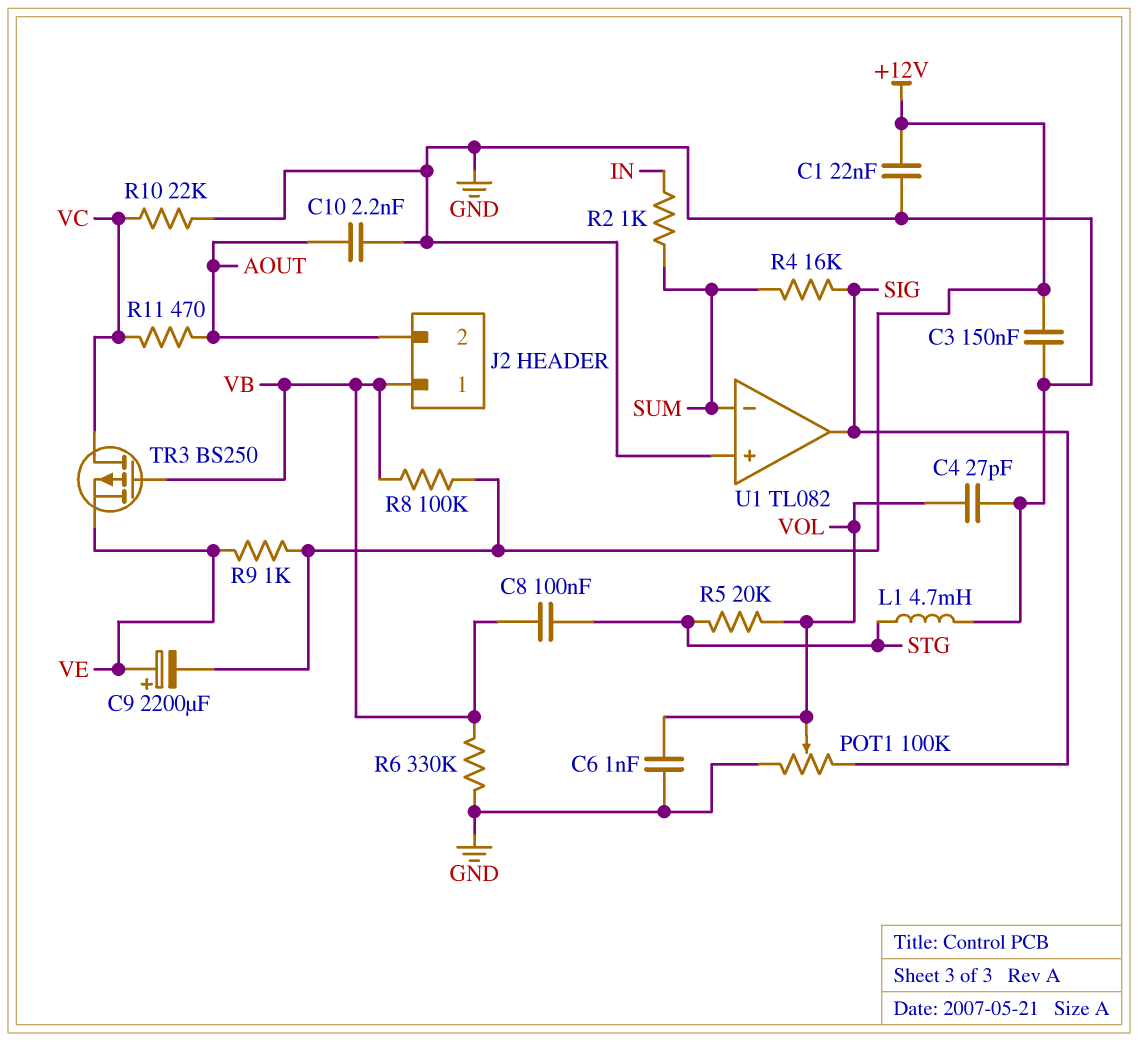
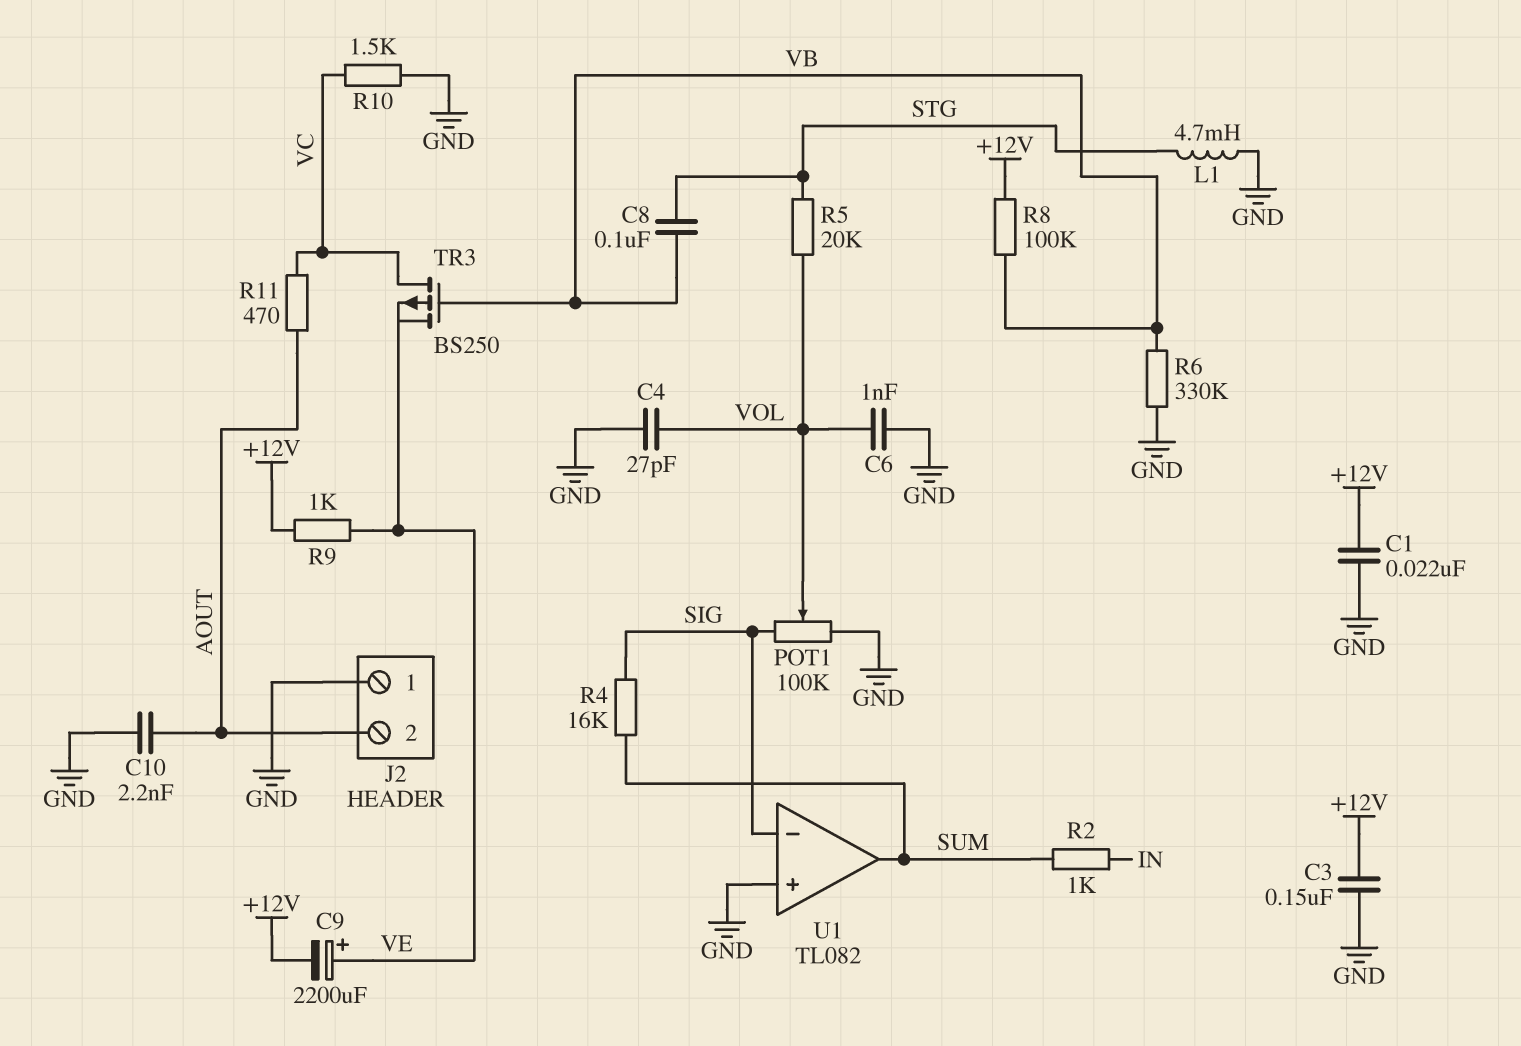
J2 pin 1: VB -> GND
R10: 22k (GND, VC) -> 1.5k (GND, VC)
U1 pin in-: SUM -> SIG
U1 pin out: SIG -> SUM

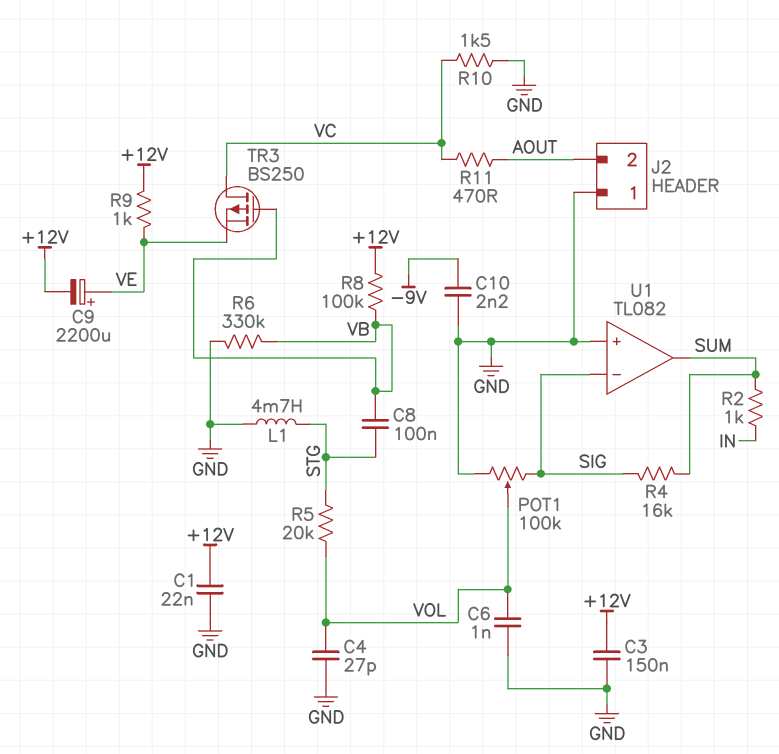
C10: 2.2nF (AOUT, GND) -> 2.2nF (-9V, GND)

